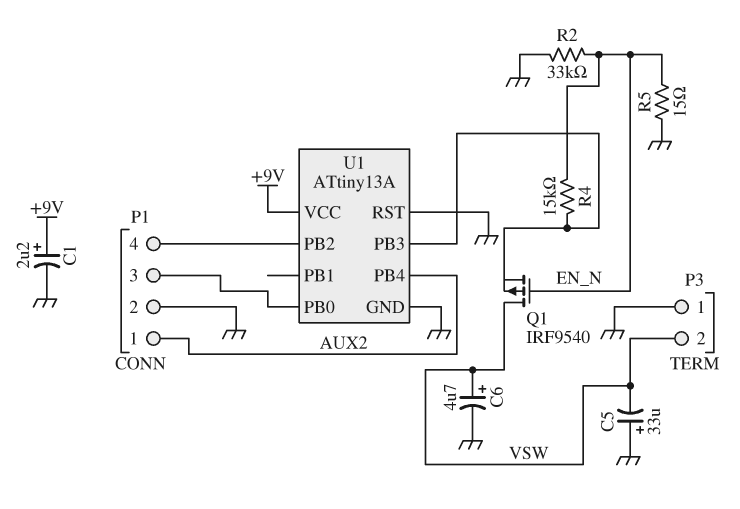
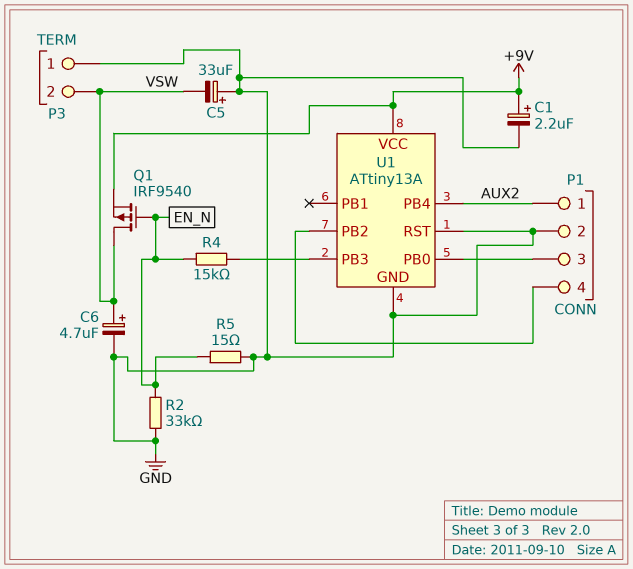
Q1: PMOS IRF9540 (G EN_N, D VSW, S U1/PB3) -> PMOS IRF9540 (G EN_N, D VSW, S +9V)

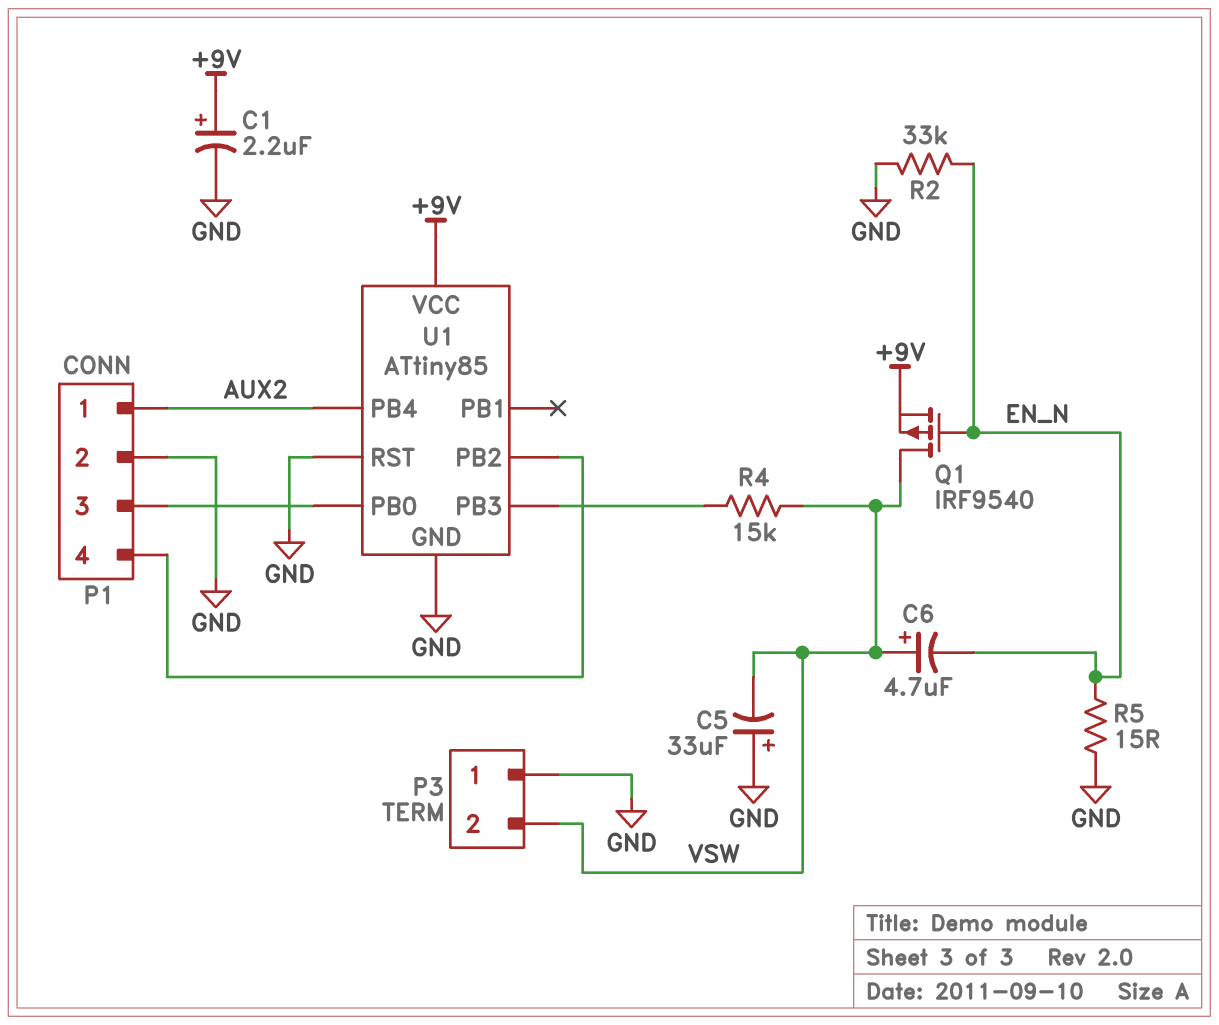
C6: 4.7uF (plus VSW, minus GND) -> 4.7uF (plus VSW, minus EN_N)
R4: 15k (EN_N, U1/PB3) -> 15k (U1/PB3, VSW)
U1: ATtiny13A -> ATtiny85

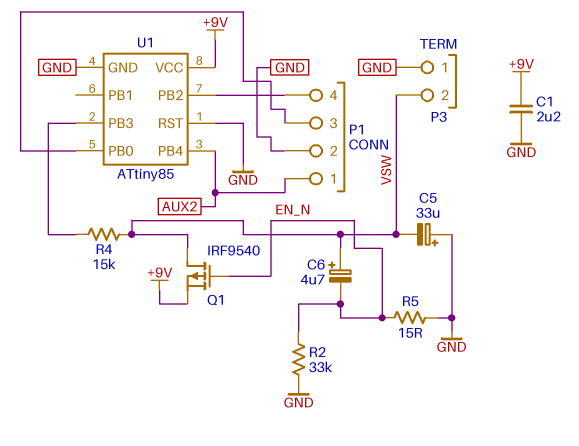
C1: 2.2uF (plus +9V, minus GND) -> 2.2uF (+9V, GND)

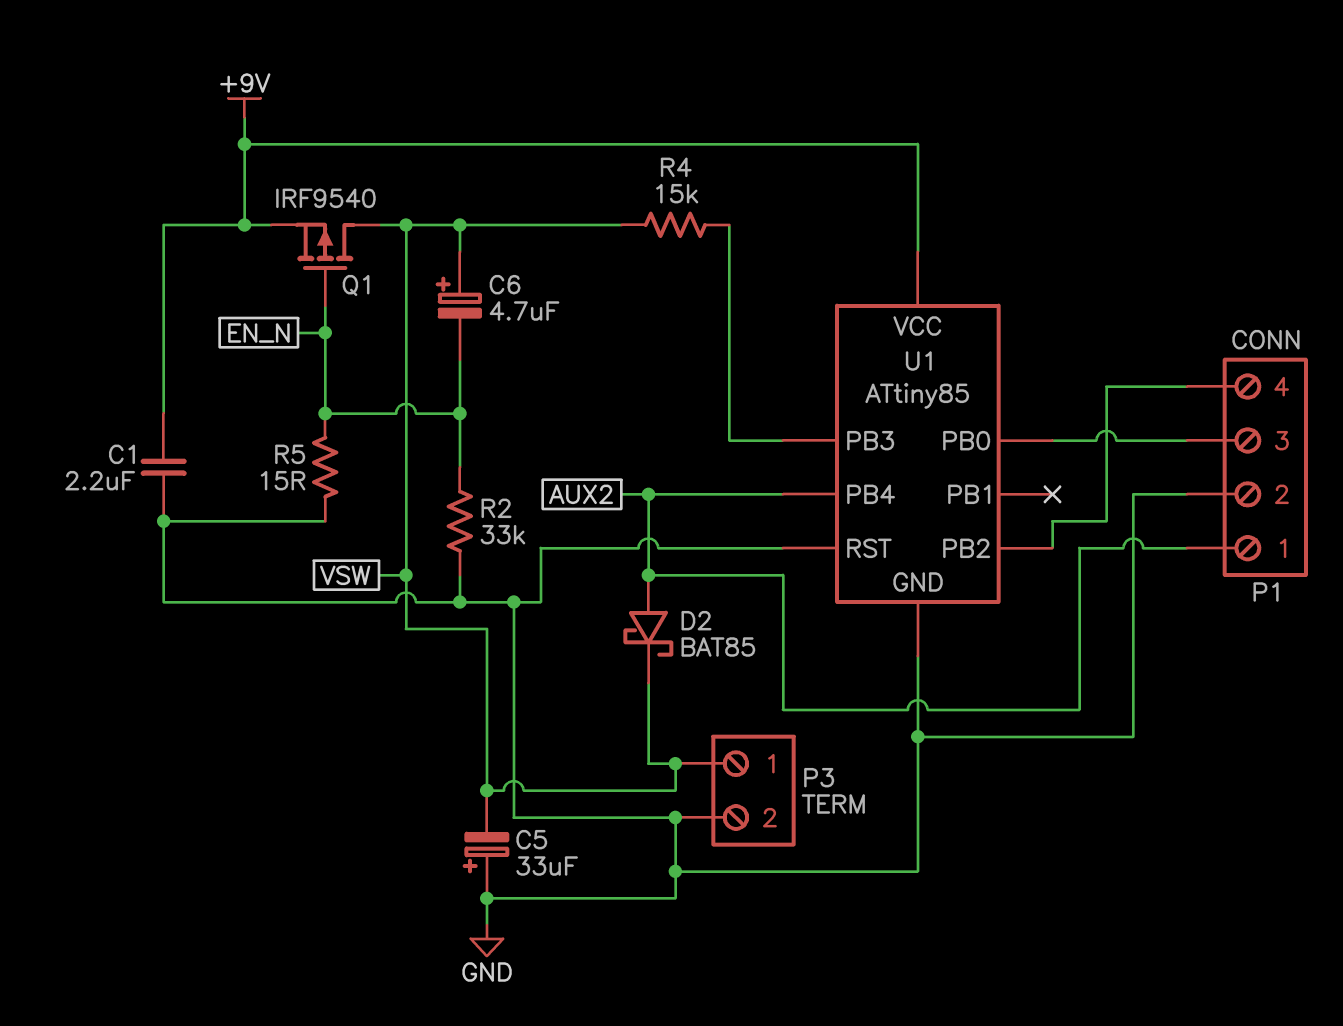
D2: none -> schottky BAT85 (A AUX2, K VSW)
P3 pin 1: GND -> VSW
P3 pin 2: VSW -> GND

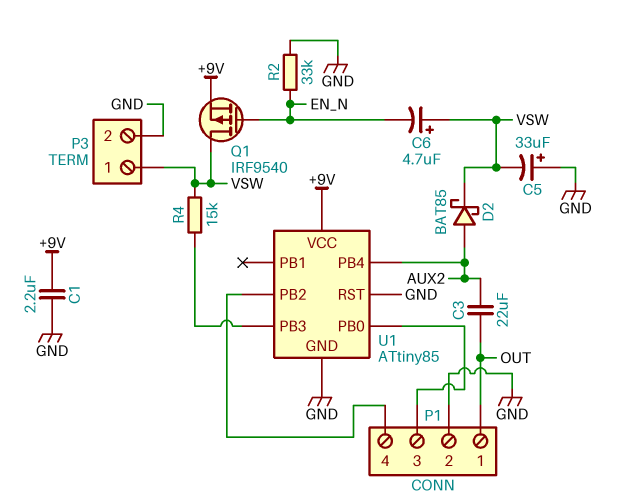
C3: none -> 22uF (AUX2, OUT)
P1 pin 1: AUX2 -> OUT
R5: 15 (EN_N, GND) -> none

